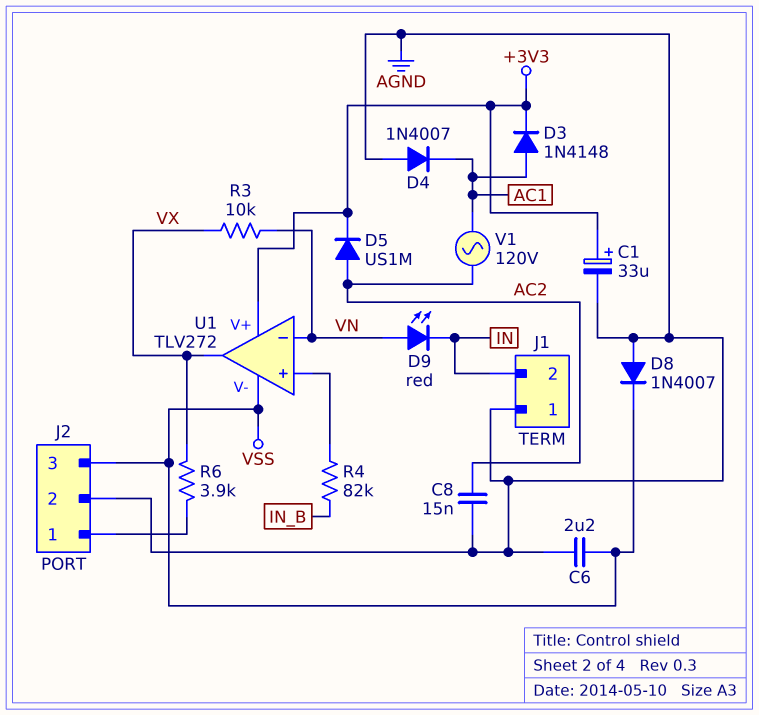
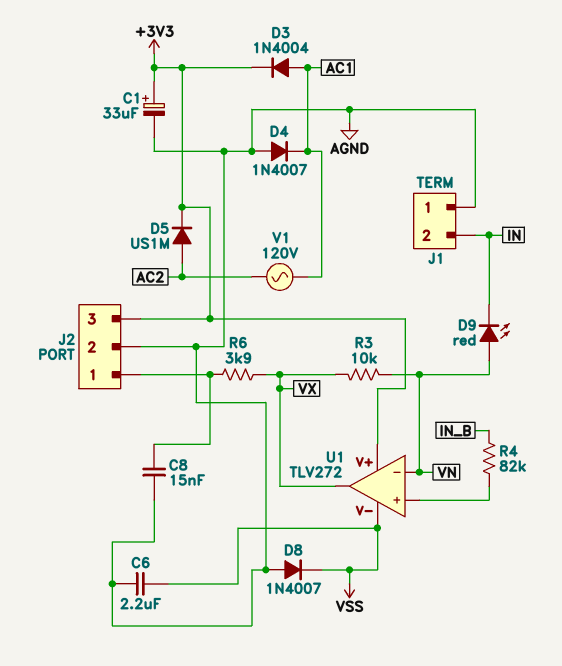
C8: 15nF (AC2, AGND) -> 15nF (AGND, J2/1)
D3: diode 1N4148 (A AC1, K +3V3) -> diode 1N4004 (A AC1, K +3V3)
J2 pin 3: VSS -> +3V3

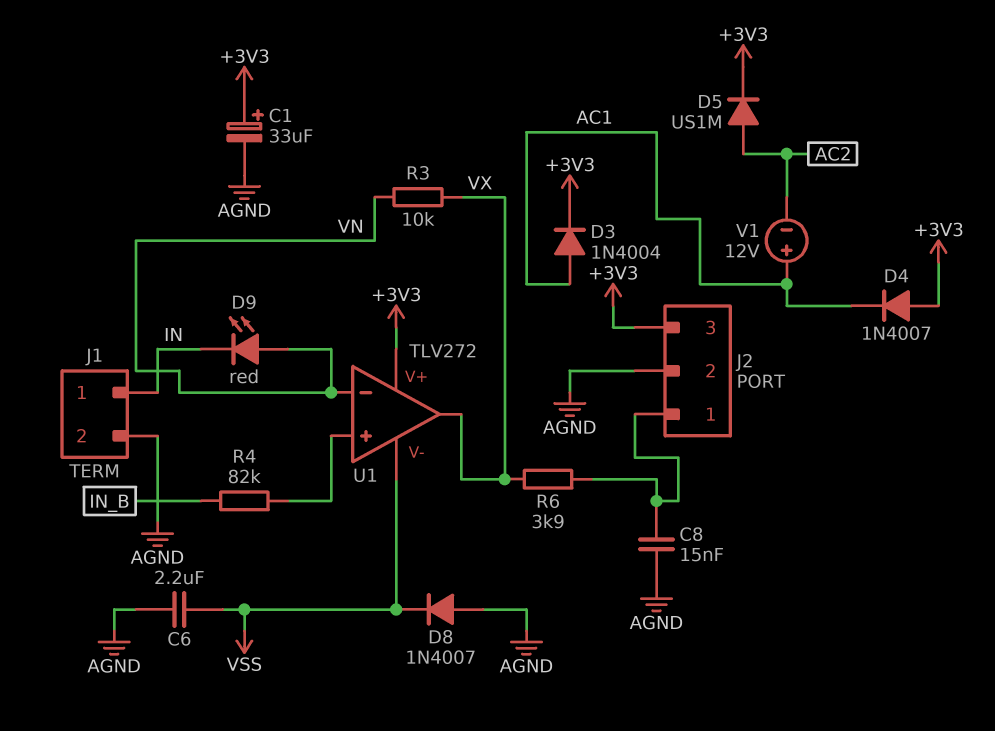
D4: diode 1N4007 (A AGND, K AC1) -> diode 1N4007 (A +3V3, K AC1)
J1 pin 1: AGND -> IN
J1 pin 2: IN -> AGND
V1: AC 120V (AC1, AC2) -> 12V (plus AC1, minus AC2)

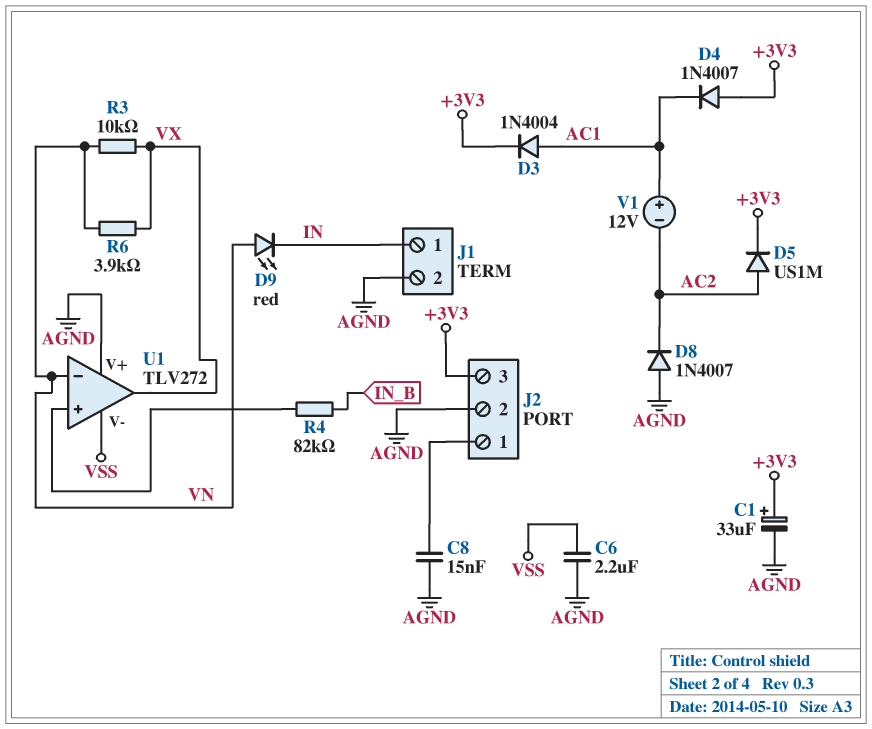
D8: diode 1N4007 (A AGND, K VSS) -> diode 1N4007 (A AGND, K AC2)
R6: 3.9k (J2/1, VX) -> 3.9k (VN, VX)
U1 pin V+: +3V3 -> AGND

